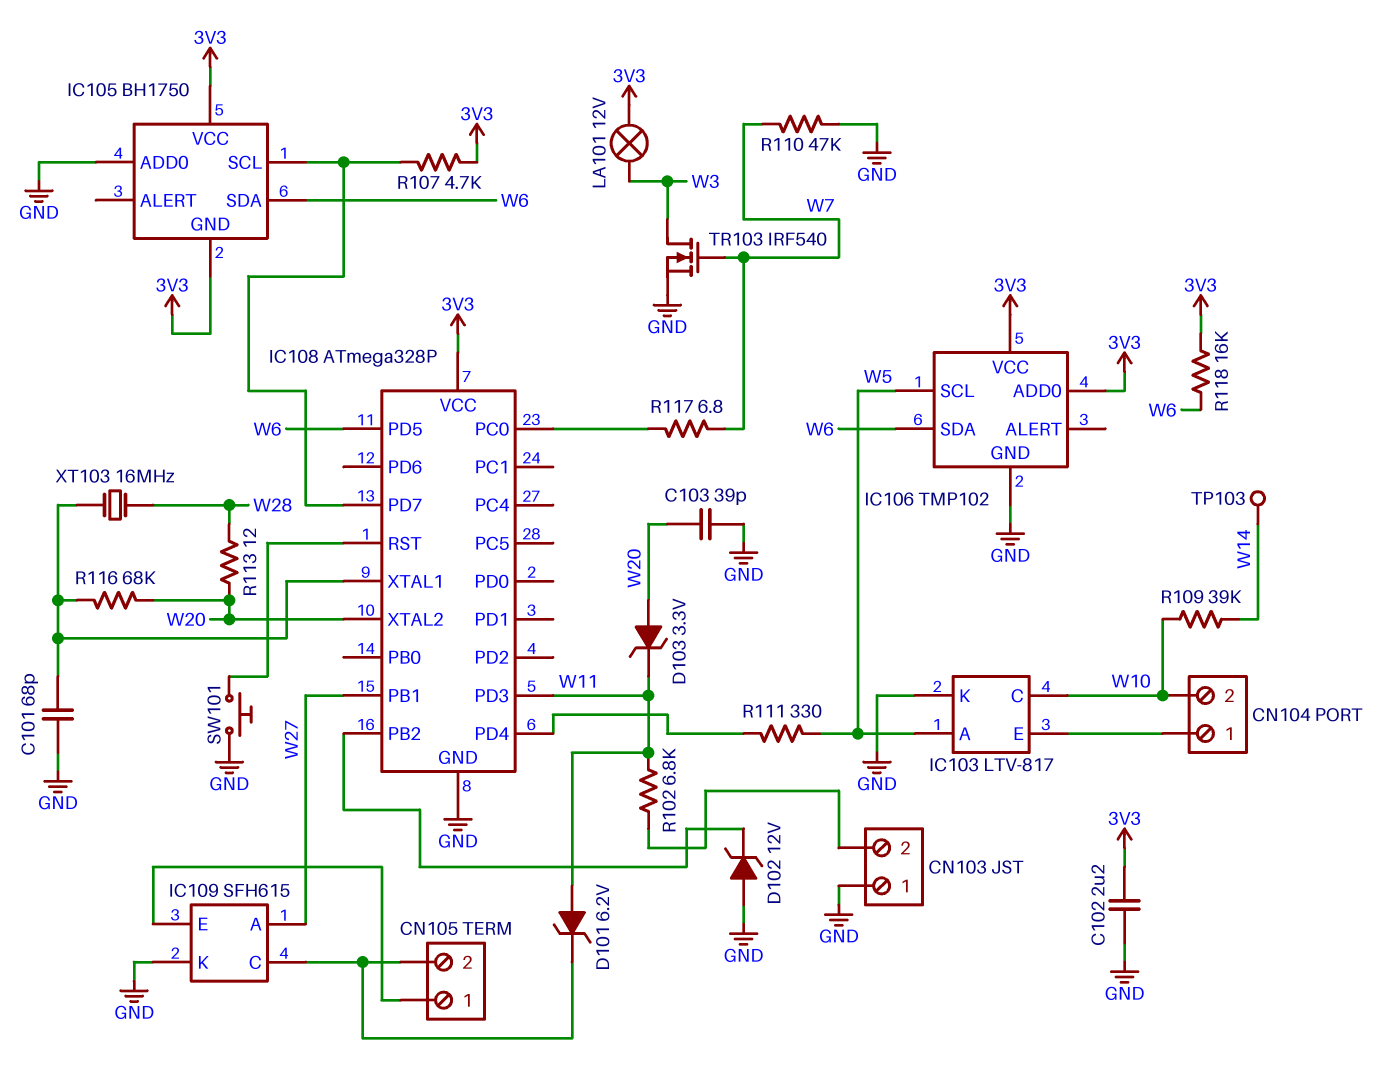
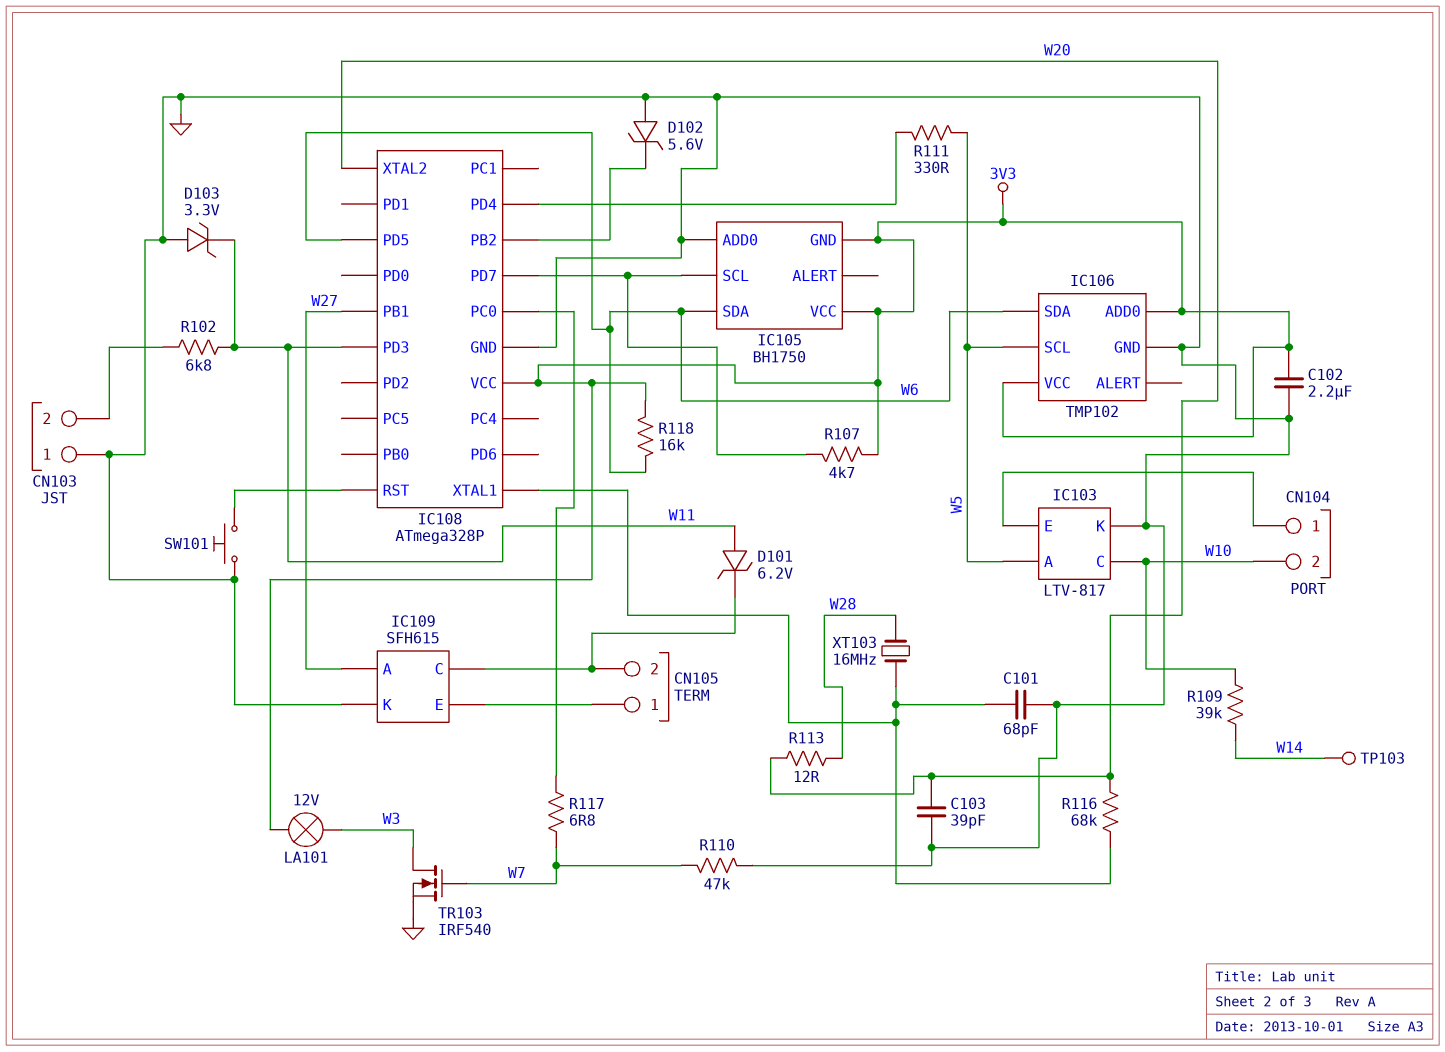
D102: zener 12V (A GND, K IC108/PB2) -> zener 5.6V (A GND, K IC108/PB2)
D103: zener 3.3V (A W20, K W11) -> zener 3.3V (A GND, K W11)

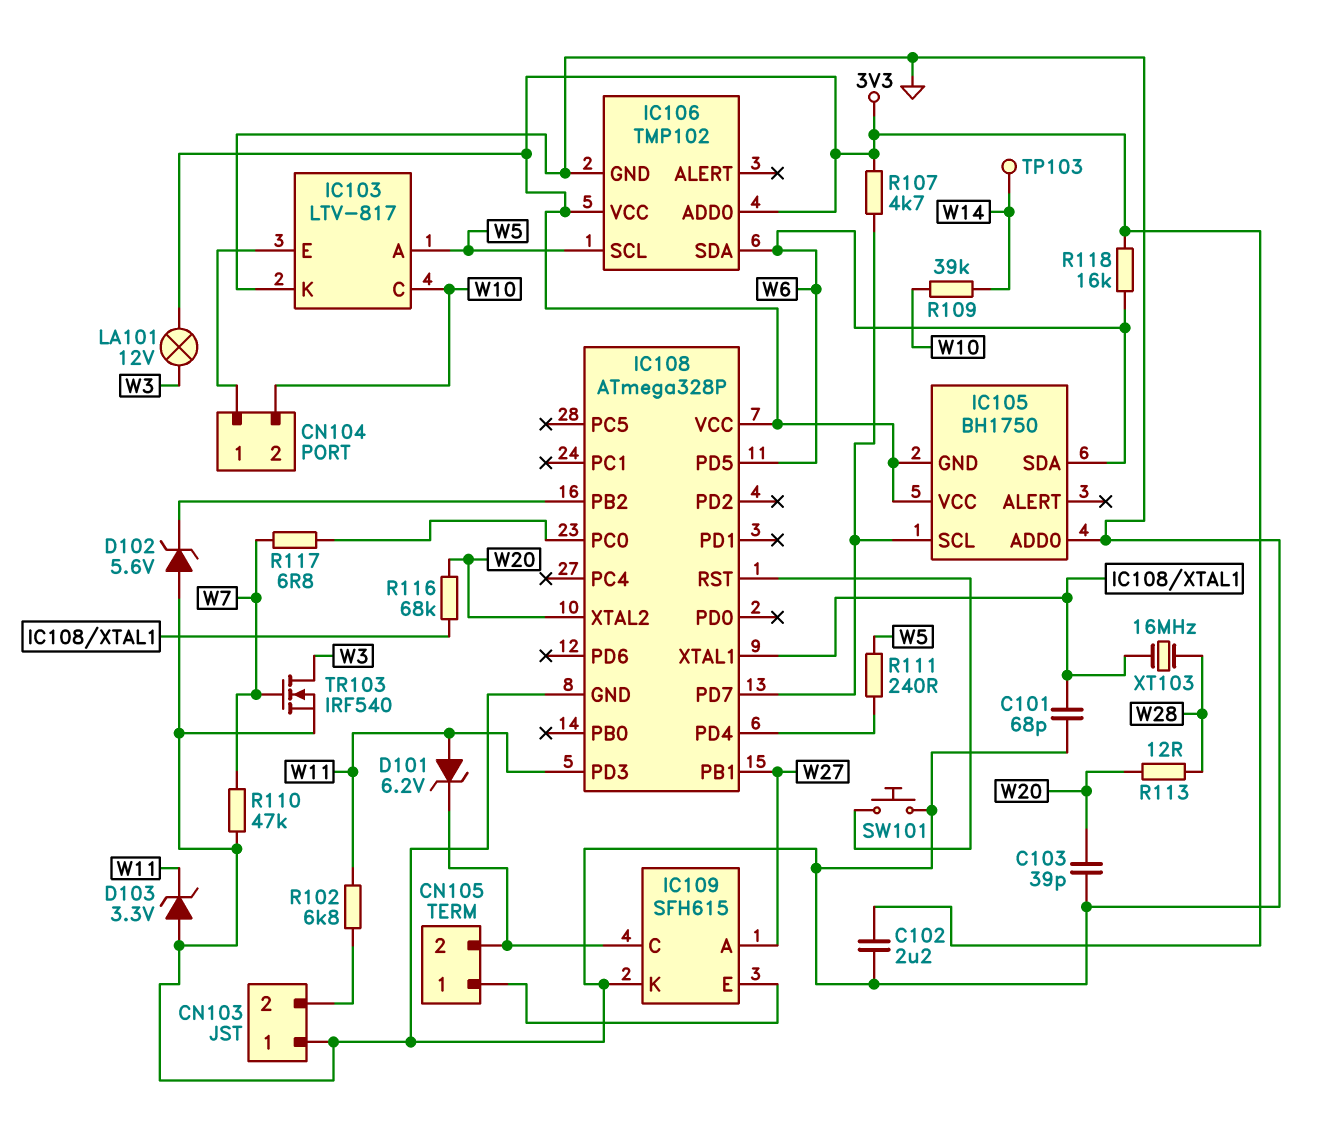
R111: 330 (IC108/PD4, W5) -> 240 (IC108/PD4, W5)

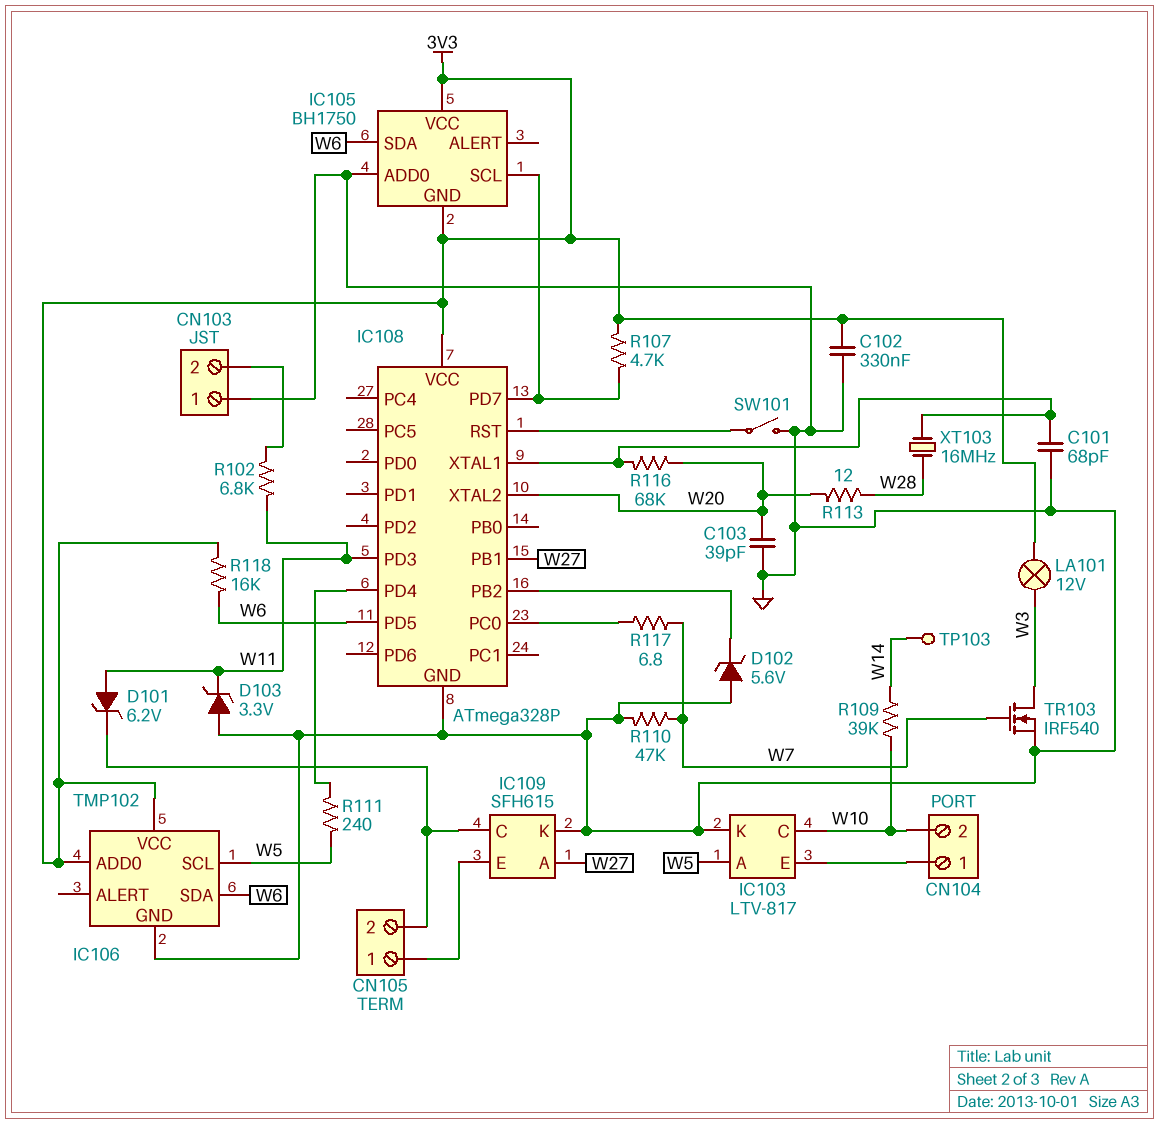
C102: 2.2uF (3V3, GND) -> 330nF (3V3, GND)
SW101: button (GND, IC108/RST) -> switch (GND, IC108/RST)

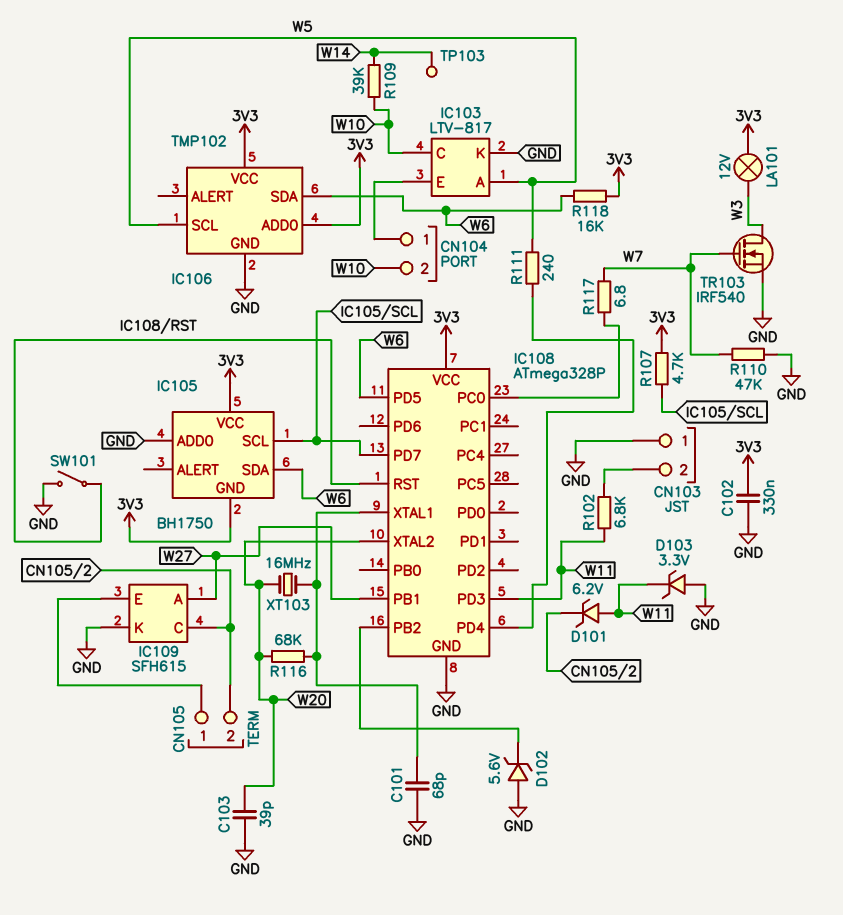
R113: 12 (W20, W28) -> none
XT103: 16MHz (IC108/XTAL1, W28) -> 16MHz (IC108/XTAL1, W20)

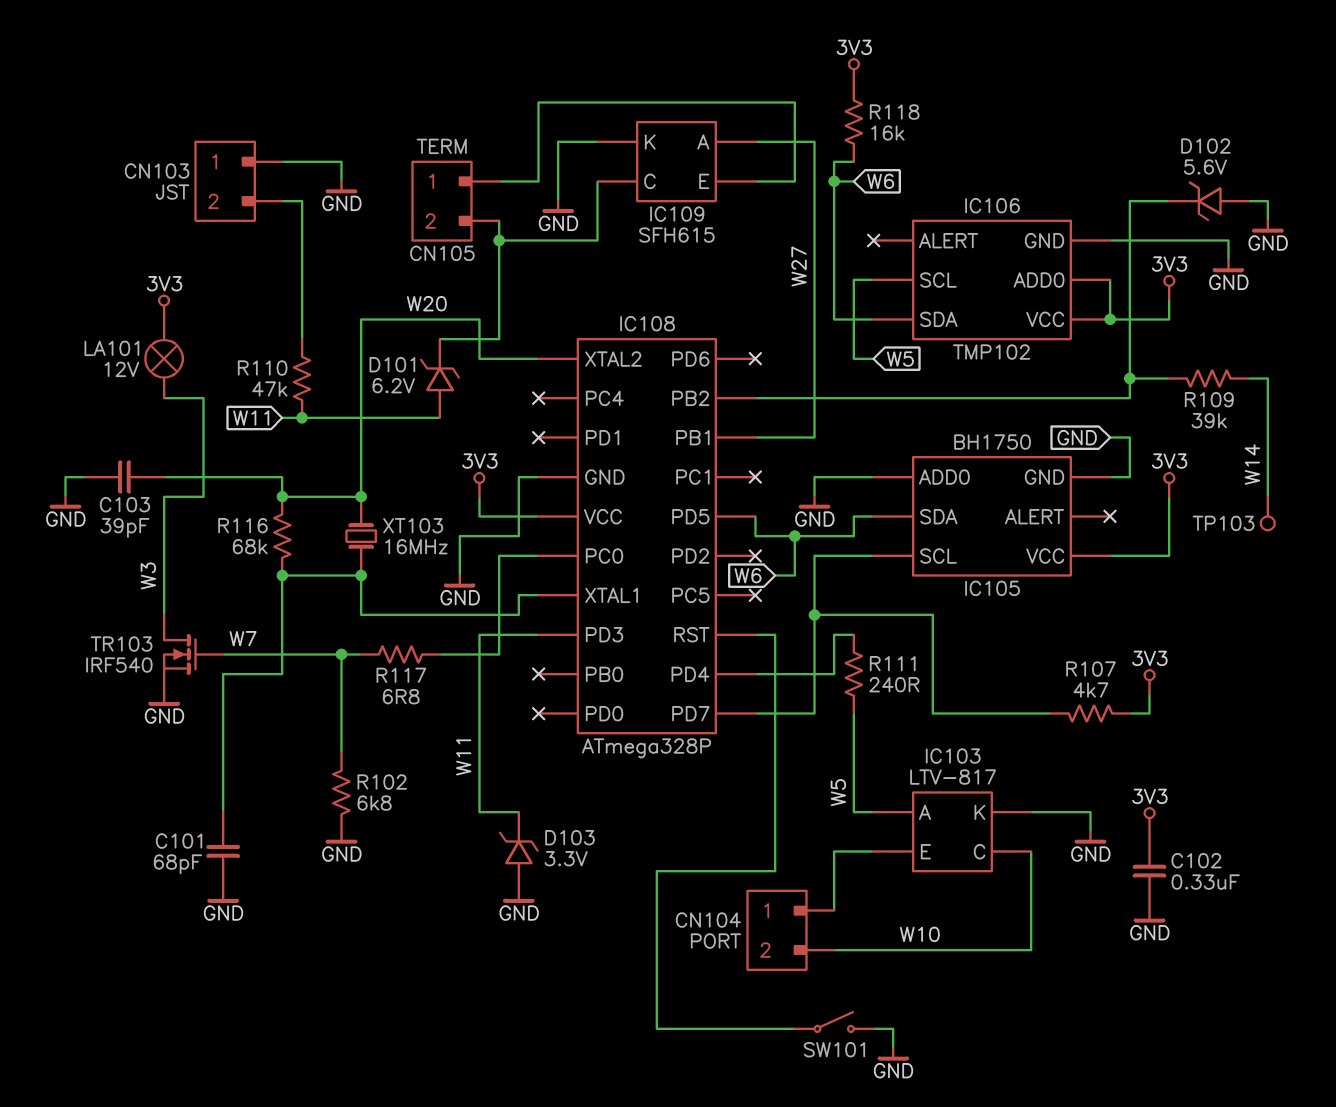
IC105 pin GND: 3V3 -> GND
R102: 6.8k (CN103/2, W11) -> 6.8k (GND, W7)
R109: 39k (W10, W14) -> 39k (IC108/PB2, W14)
R110: 47k (GND, W7) -> 47k (CN103/2, W11)

